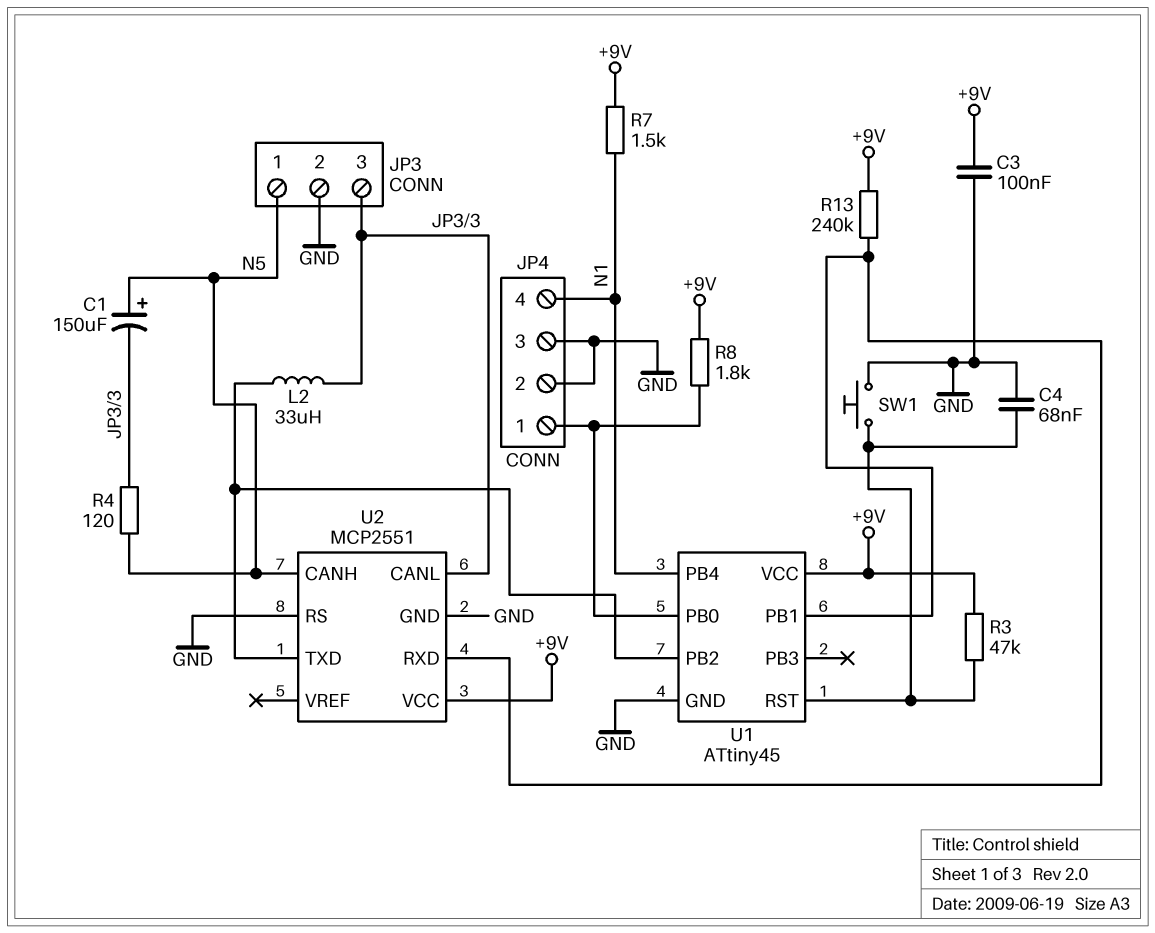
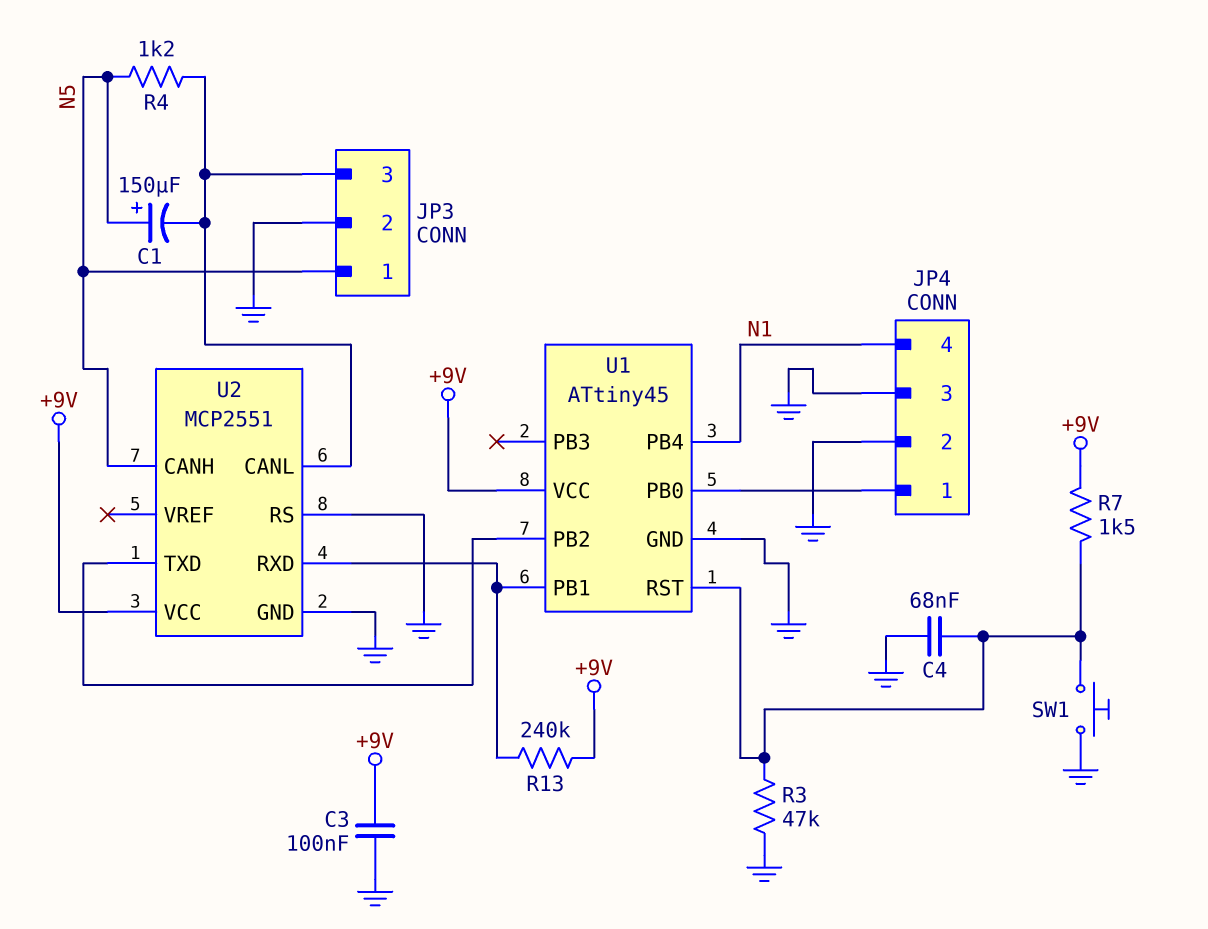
L2: 33uH (JP3/3, U1/PB2) -> none
R3: 47k (+9V, U1/RST) -> 47k (GND, U1/RST)
R4: 120 (JP3/3, N5) -> 1.2k (JP3/3, N5)
R7: 1.5k (+9V, N1) -> 1.5k (+9V, U1/RST)
R8: 1.8k (+9V, JP4/1) -> none

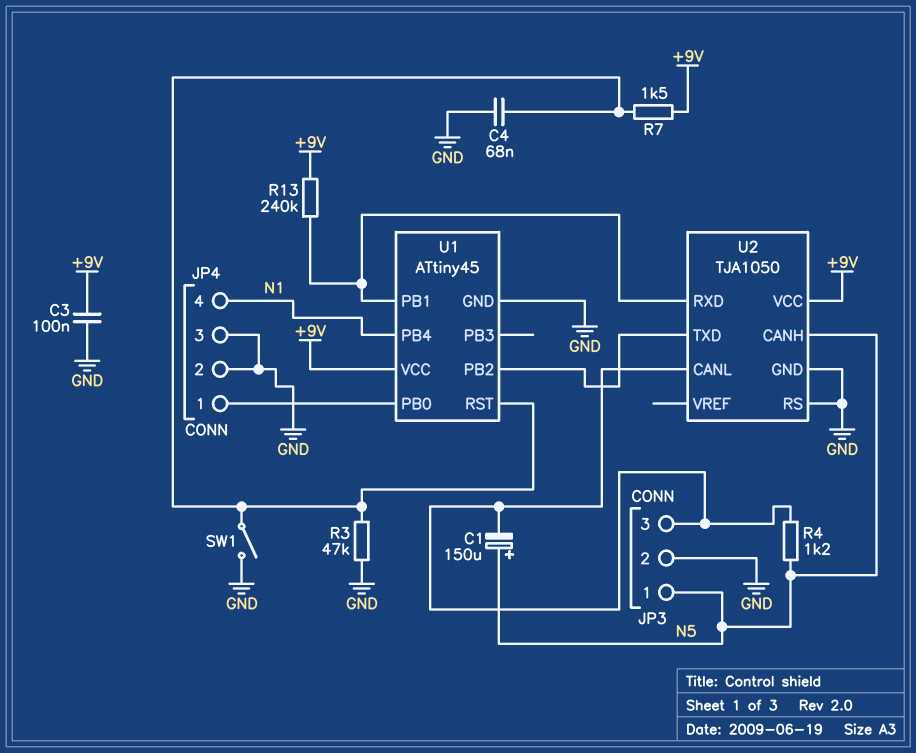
SW1: button (GND, U1/RST) -> switch (GND, U1/RST)
U2: MCP2551 -> TJA1050

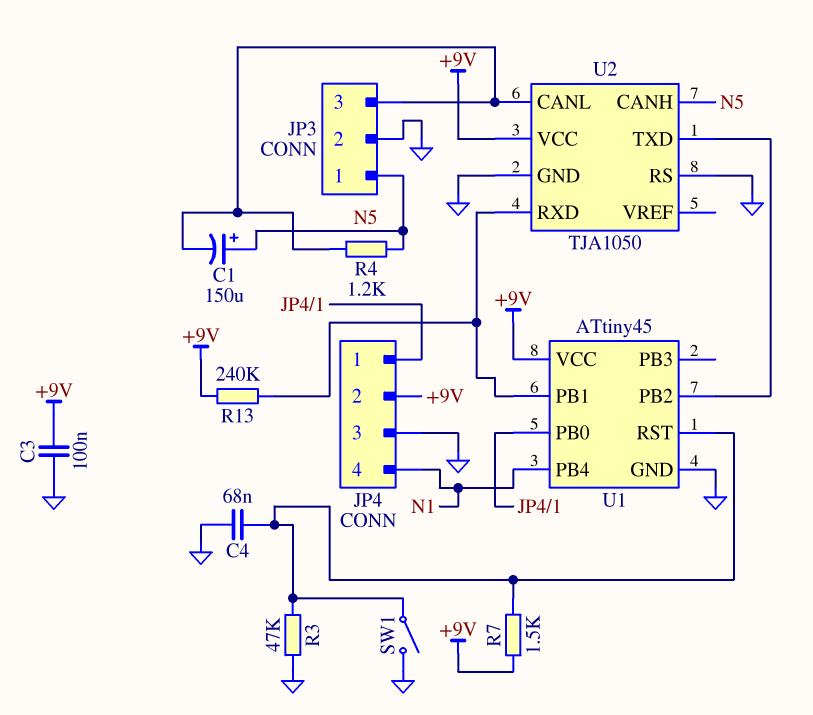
JP4 pin 2: GND -> +9V

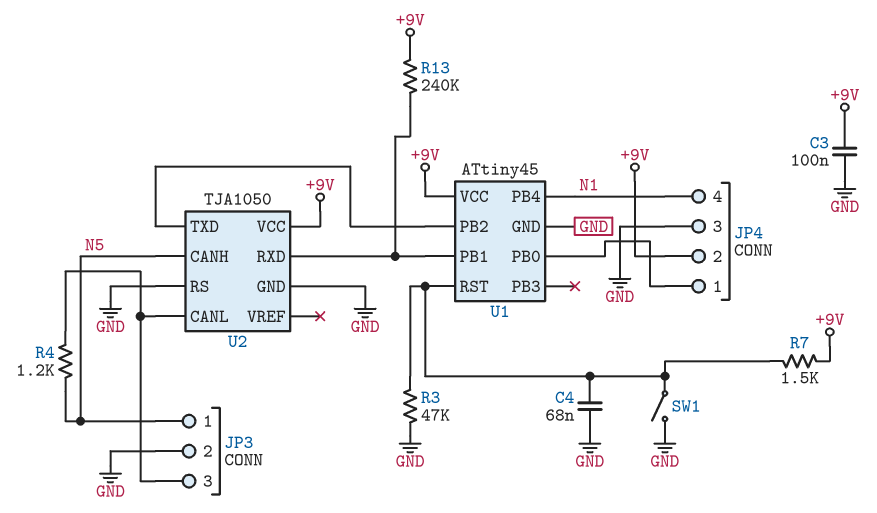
C1: 150uF (plus N5, minus JP3/3) -> none

